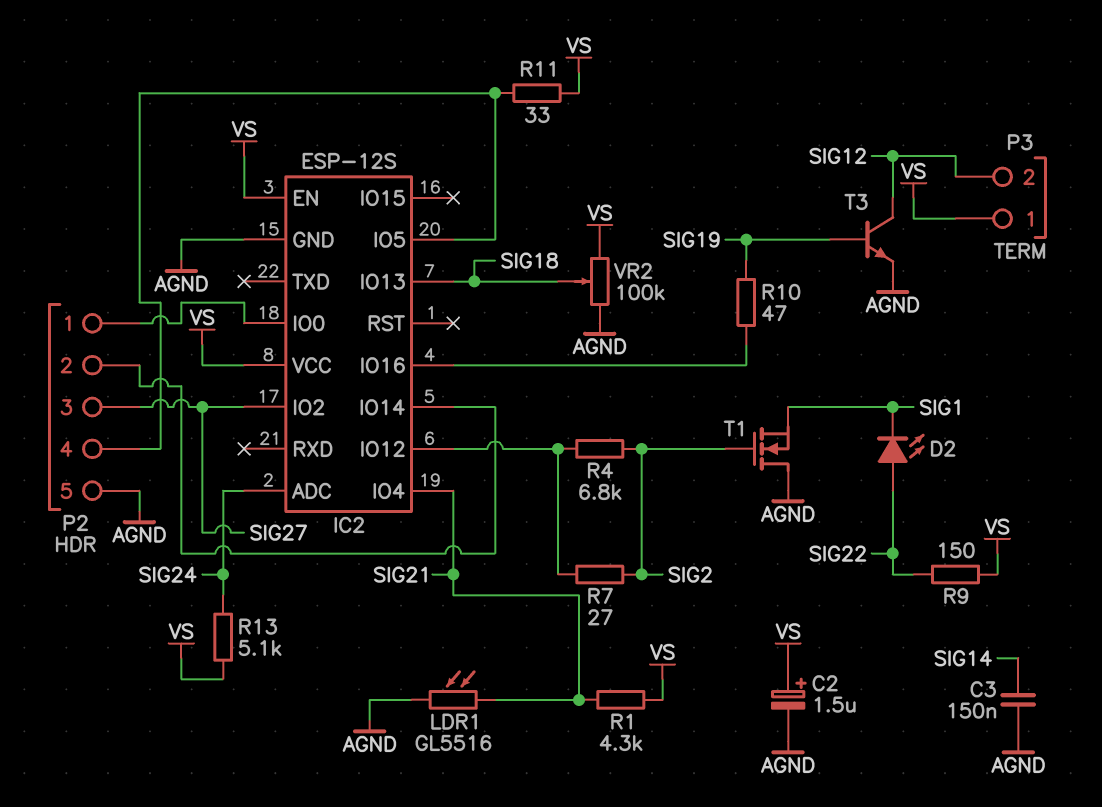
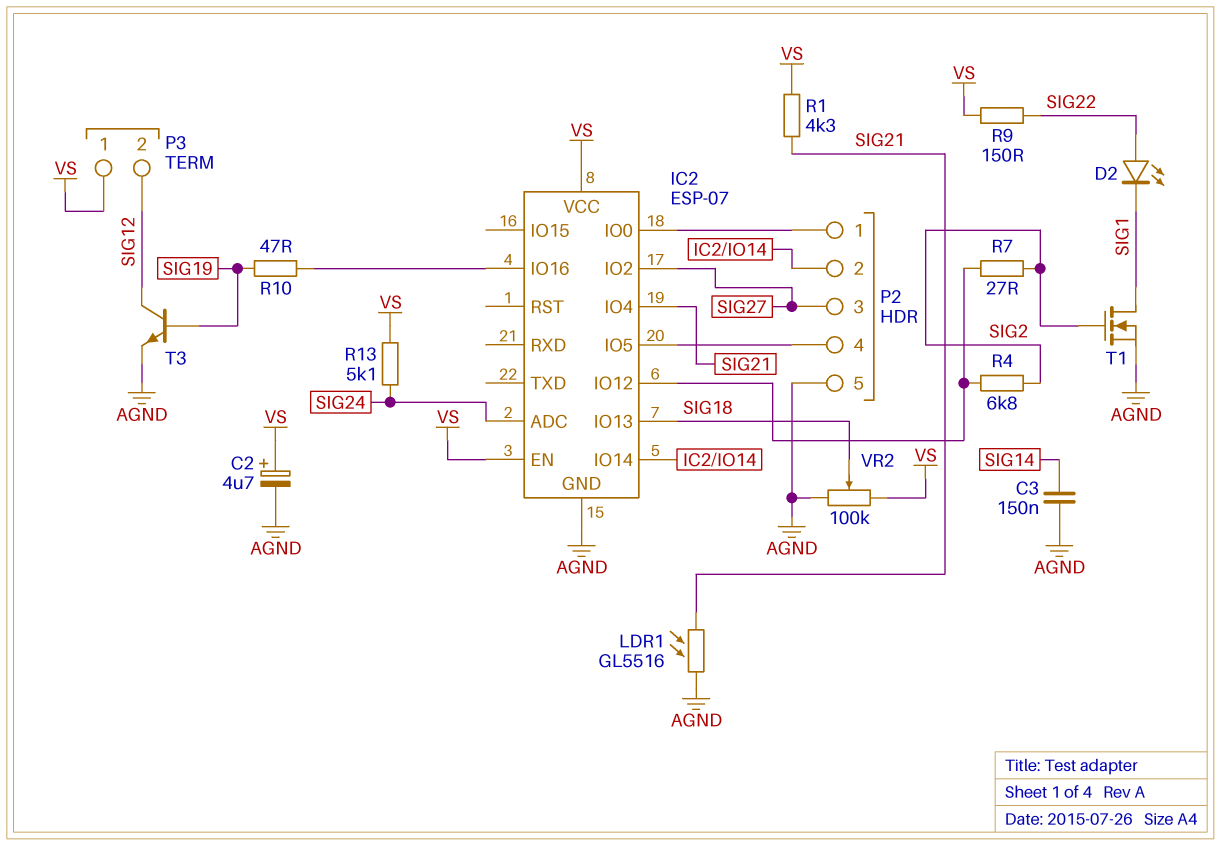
C2: 1.5uF (plus VS, minus AGND) -> 4.7uF (plus VS, minus AGND)
IC2: ESP-12S -> ESP-07
R11: 33 (IC2/IO5, VS) -> none
T1: NMOS (G SIG2, D AGND, S SIG1) -> NMOS (G SIG2, D SIG1, S AGND)

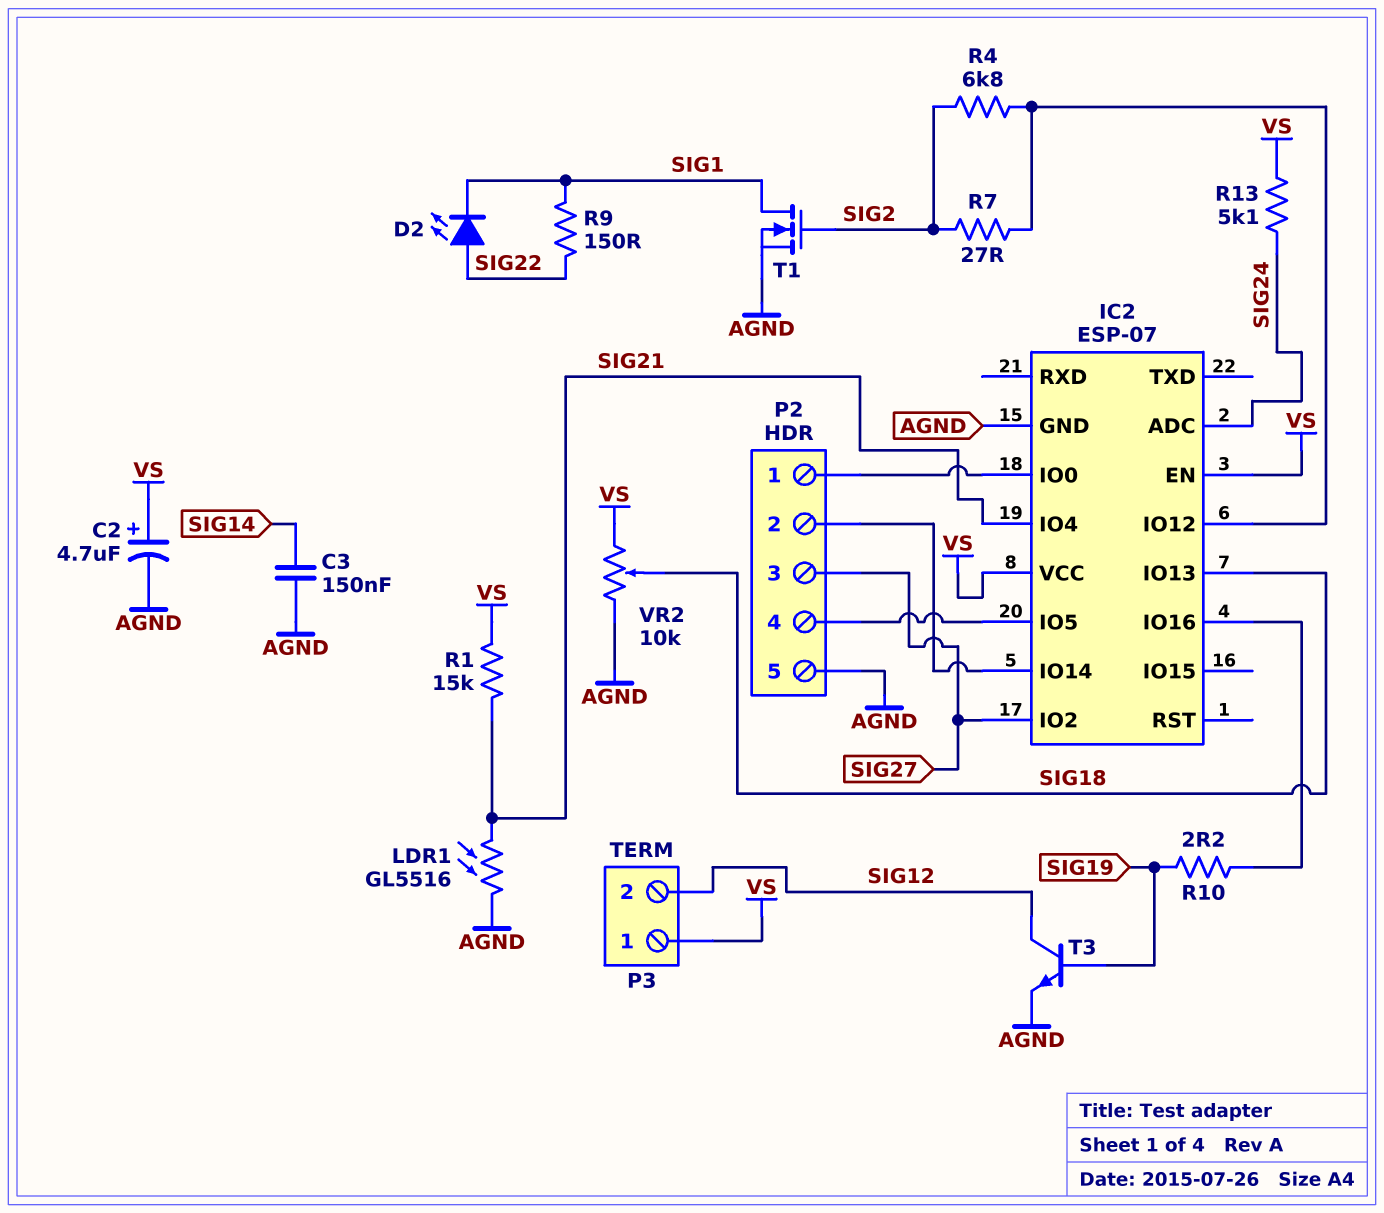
R1: 4.3k (SIG21, VS) -> 15k (SIG21, VS)
R9: 150 (SIG22, VS) -> 150 (SIG1, SIG22)
R10: 47 (IC2/IO16, SIG19) -> 2.2 (IC2/IO16, SIG19)
VR2: 100k (AGND, VS, wiper SIG18) -> 10k (AGND, VS, wiper SIG18)

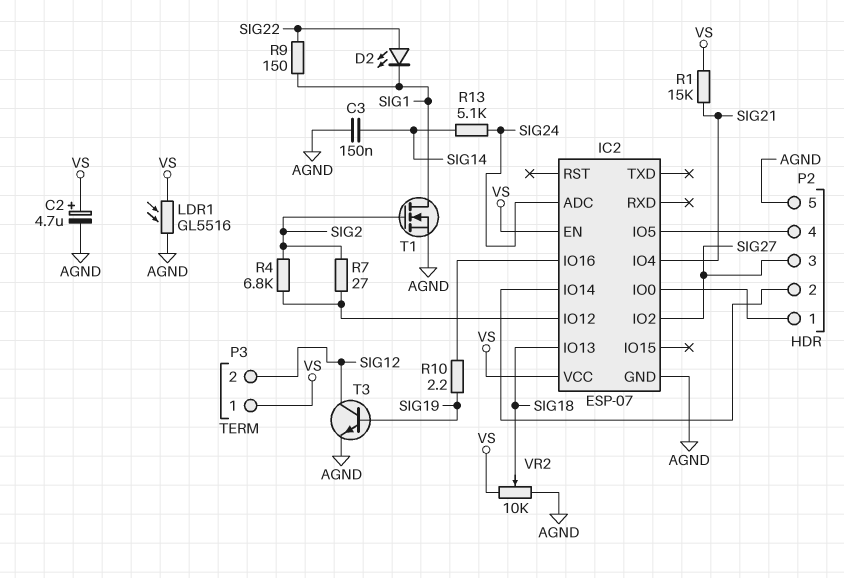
LDR1: GL5516 (AGND, SIG21) -> GL5516 (AGND, VS)
R13: 5.1k (SIG24, VS) -> 5.1k (SIG14, SIG24)

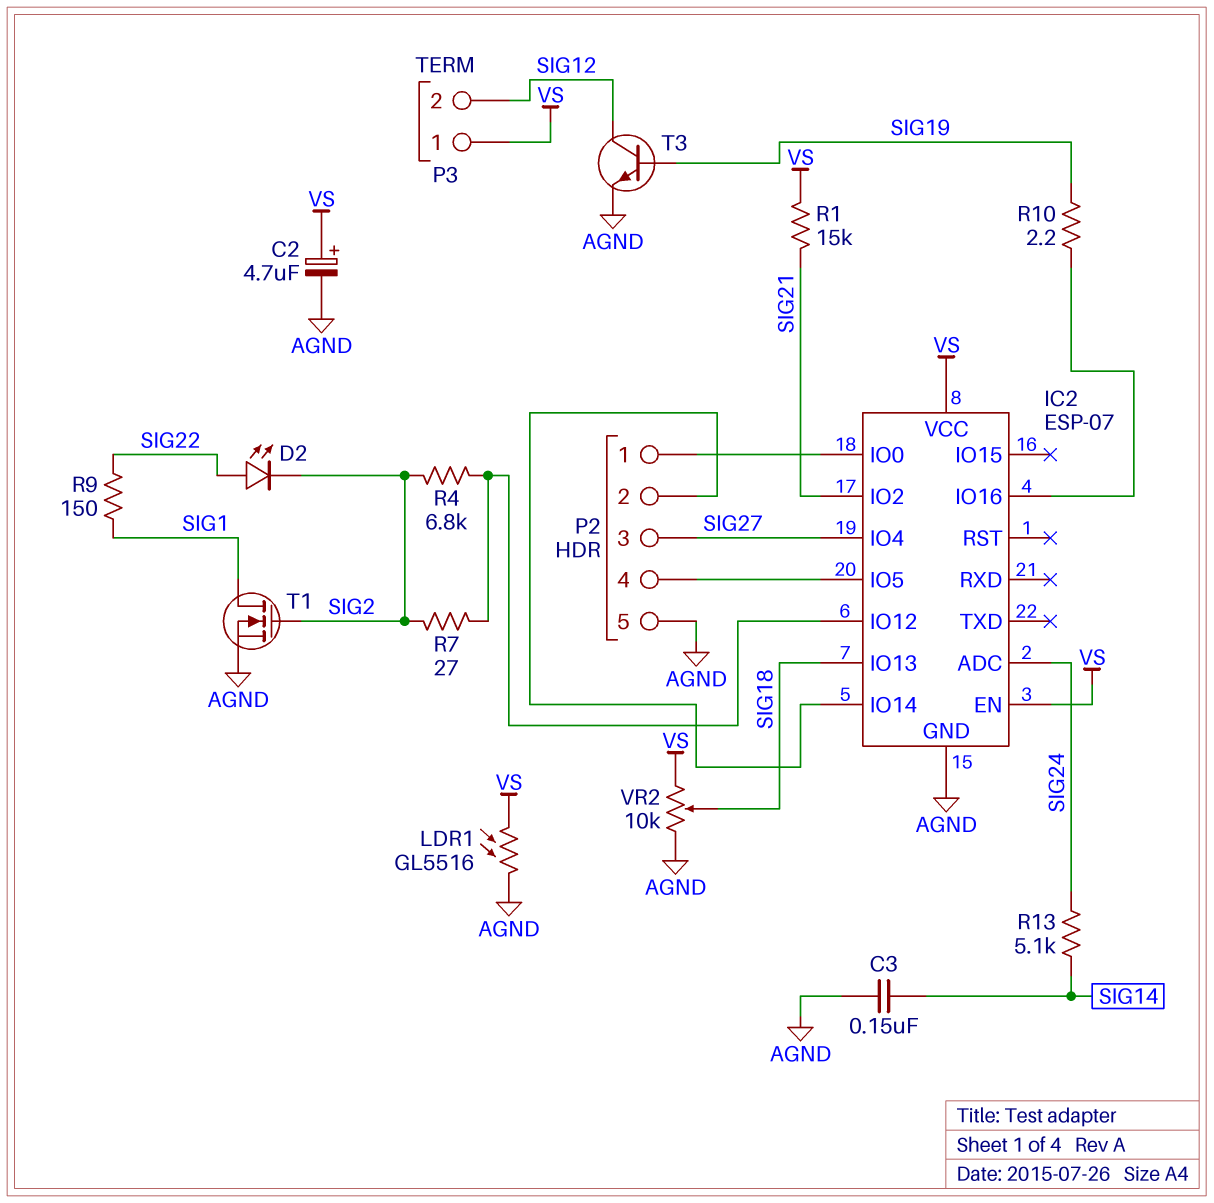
D2: LED (A SIG22, K SIG1) -> LED (A SIG22, K SIG2)
IC2 pin IO2: SIG27 -> SIG21
IC2 pin IO4: SIG21 -> SIG27

